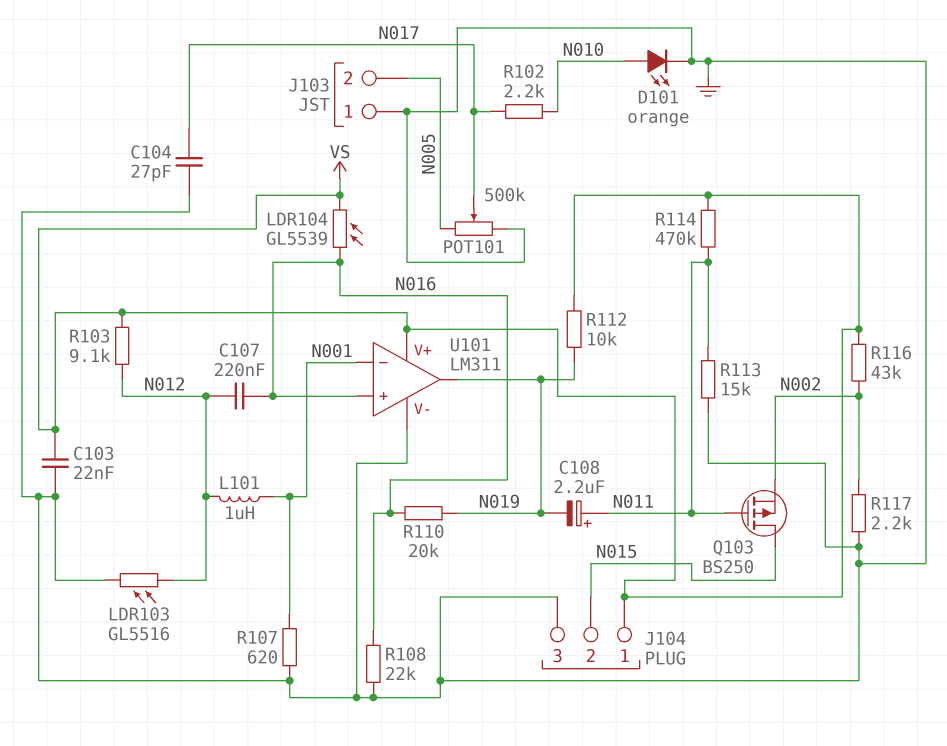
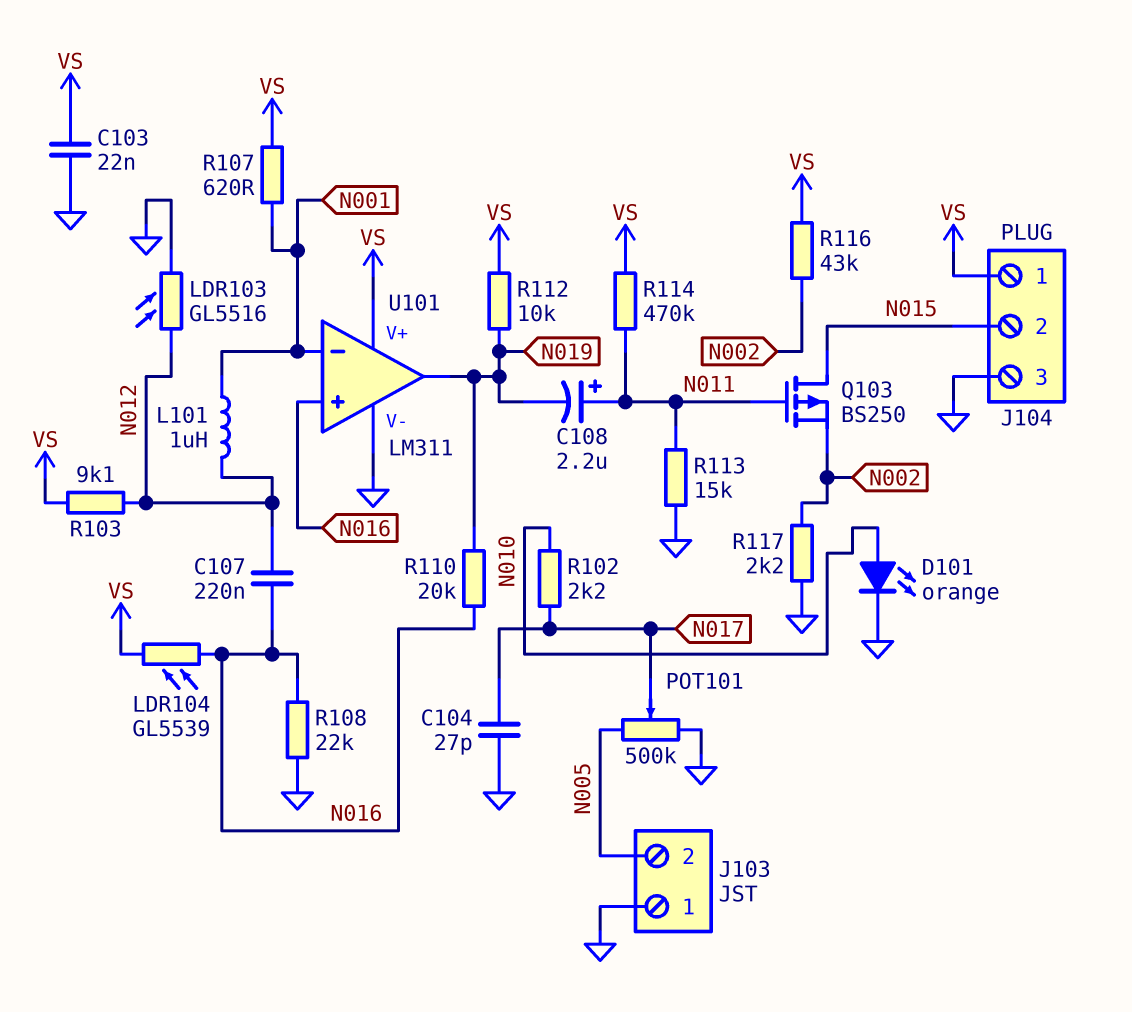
R107: 620 (GND, N001) -> 620 (N001, VS)

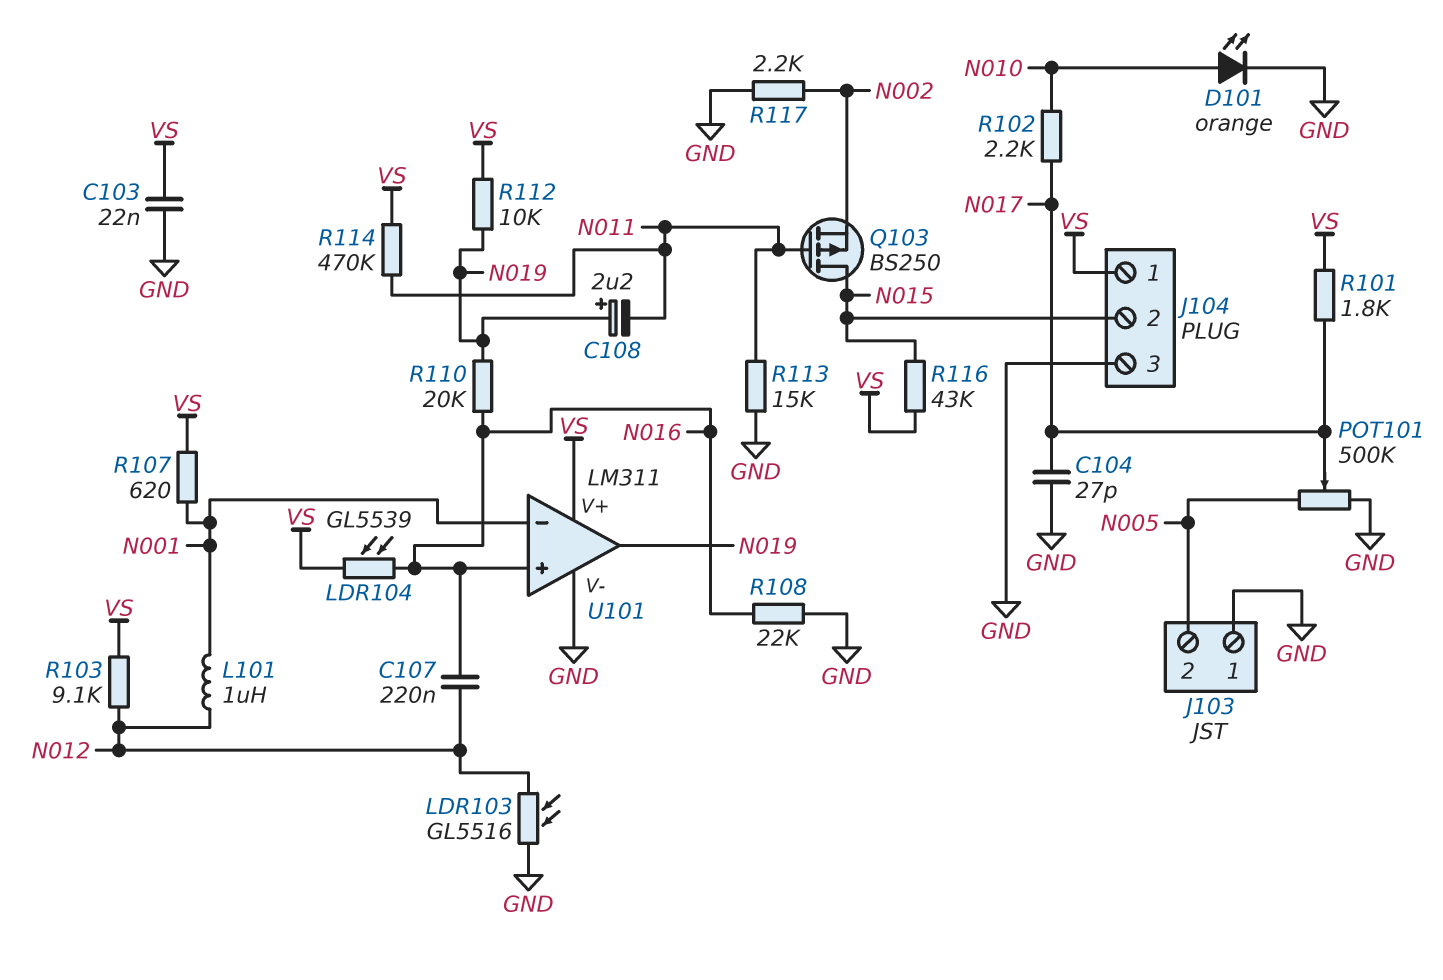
C108: 2.2uF (plus N011, minus N019) -> 2.2uF (plus N019, minus N011)
R101: none -> 1.8k (N017, VS)
R116: 43k (N002, VS) -> 43k (N015, VS)

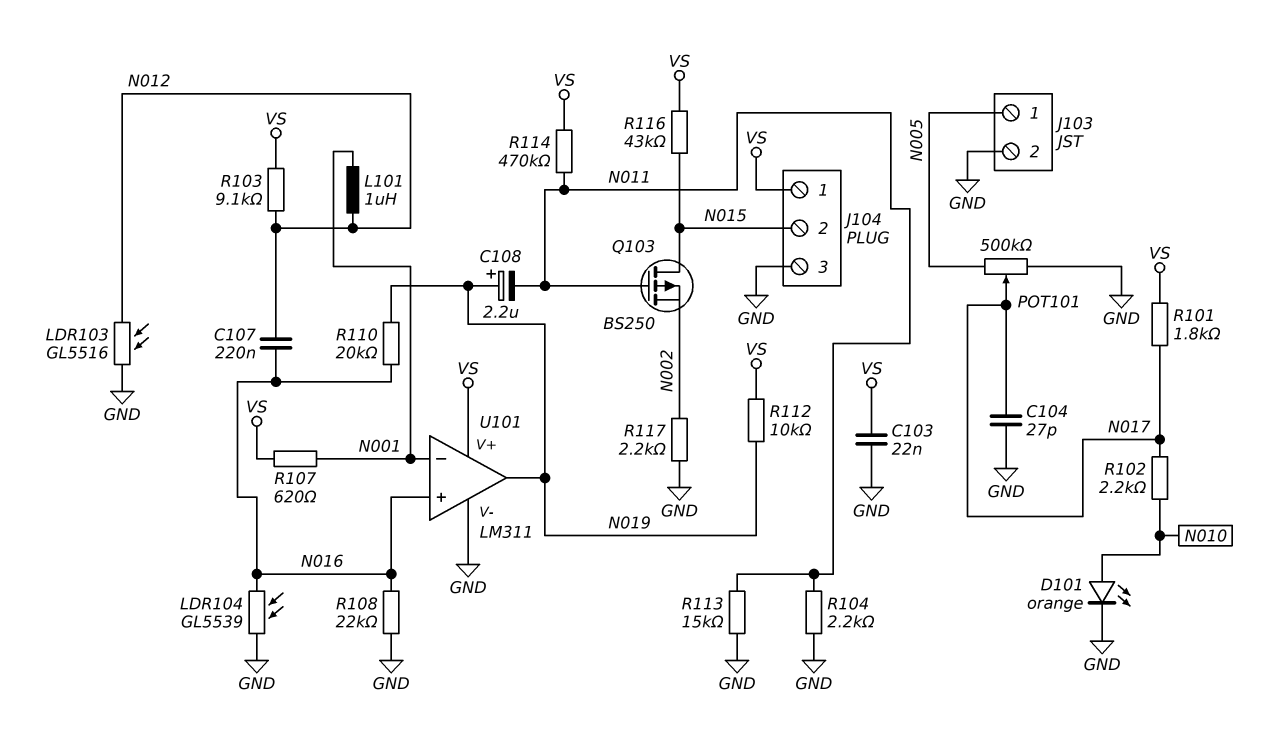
J103 pin 1: GND -> N005
J103 pin 2: N005 -> GND
LDR104: GL5539 (N016, VS) -> GL5539 (GND, N016)
R104: none -> 2.2k (GND, N011)

